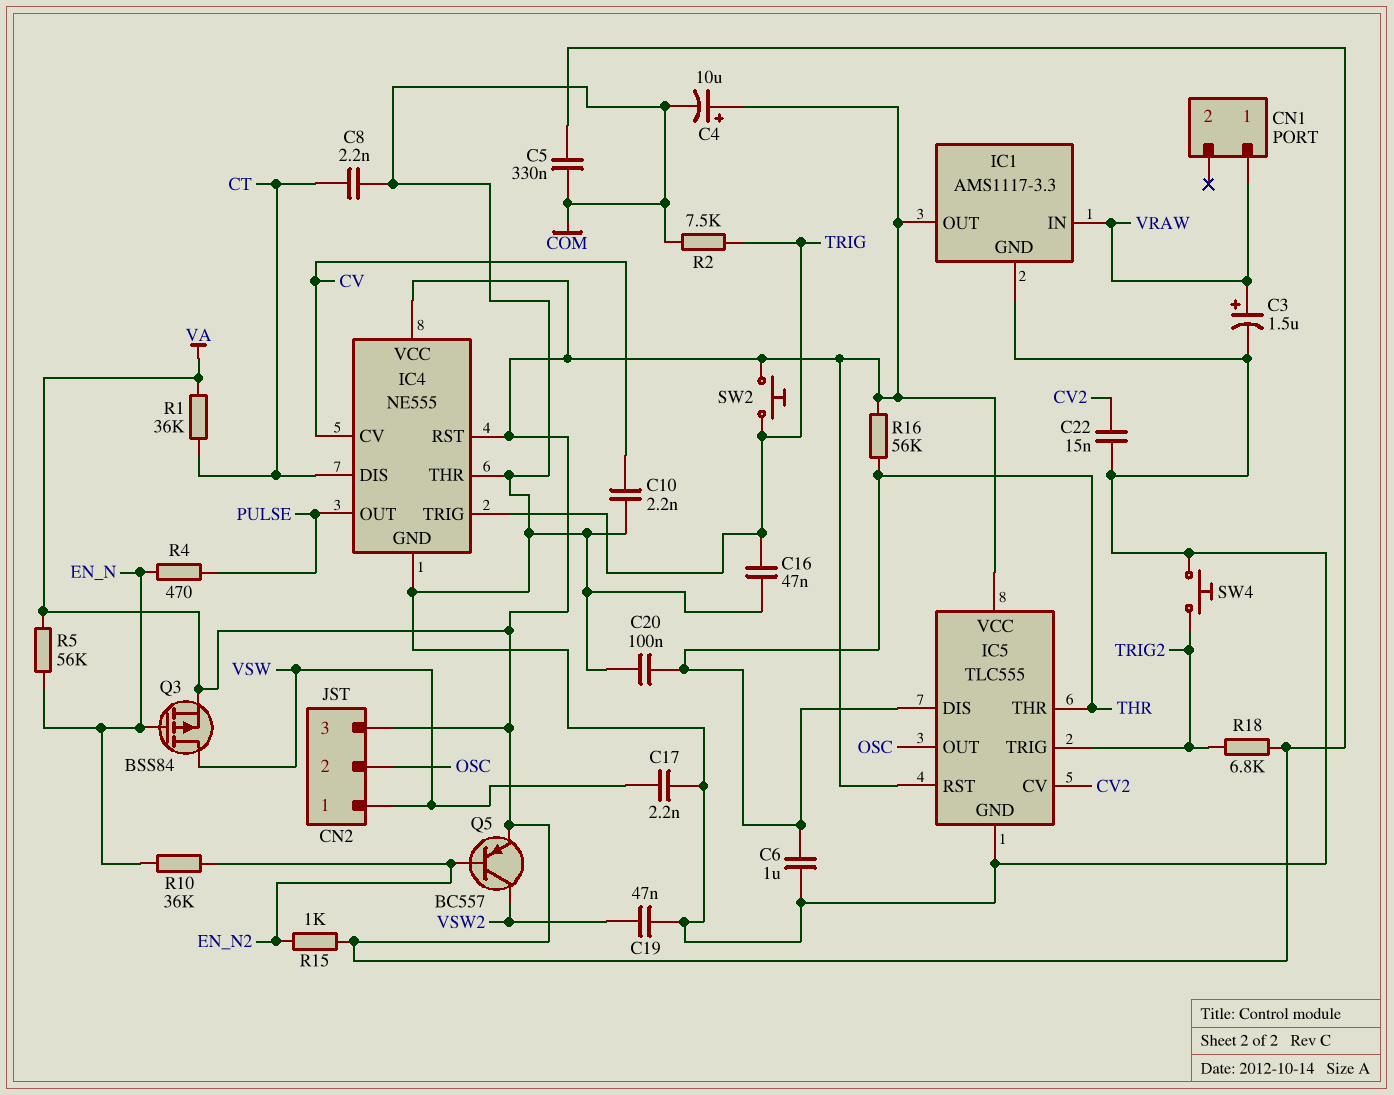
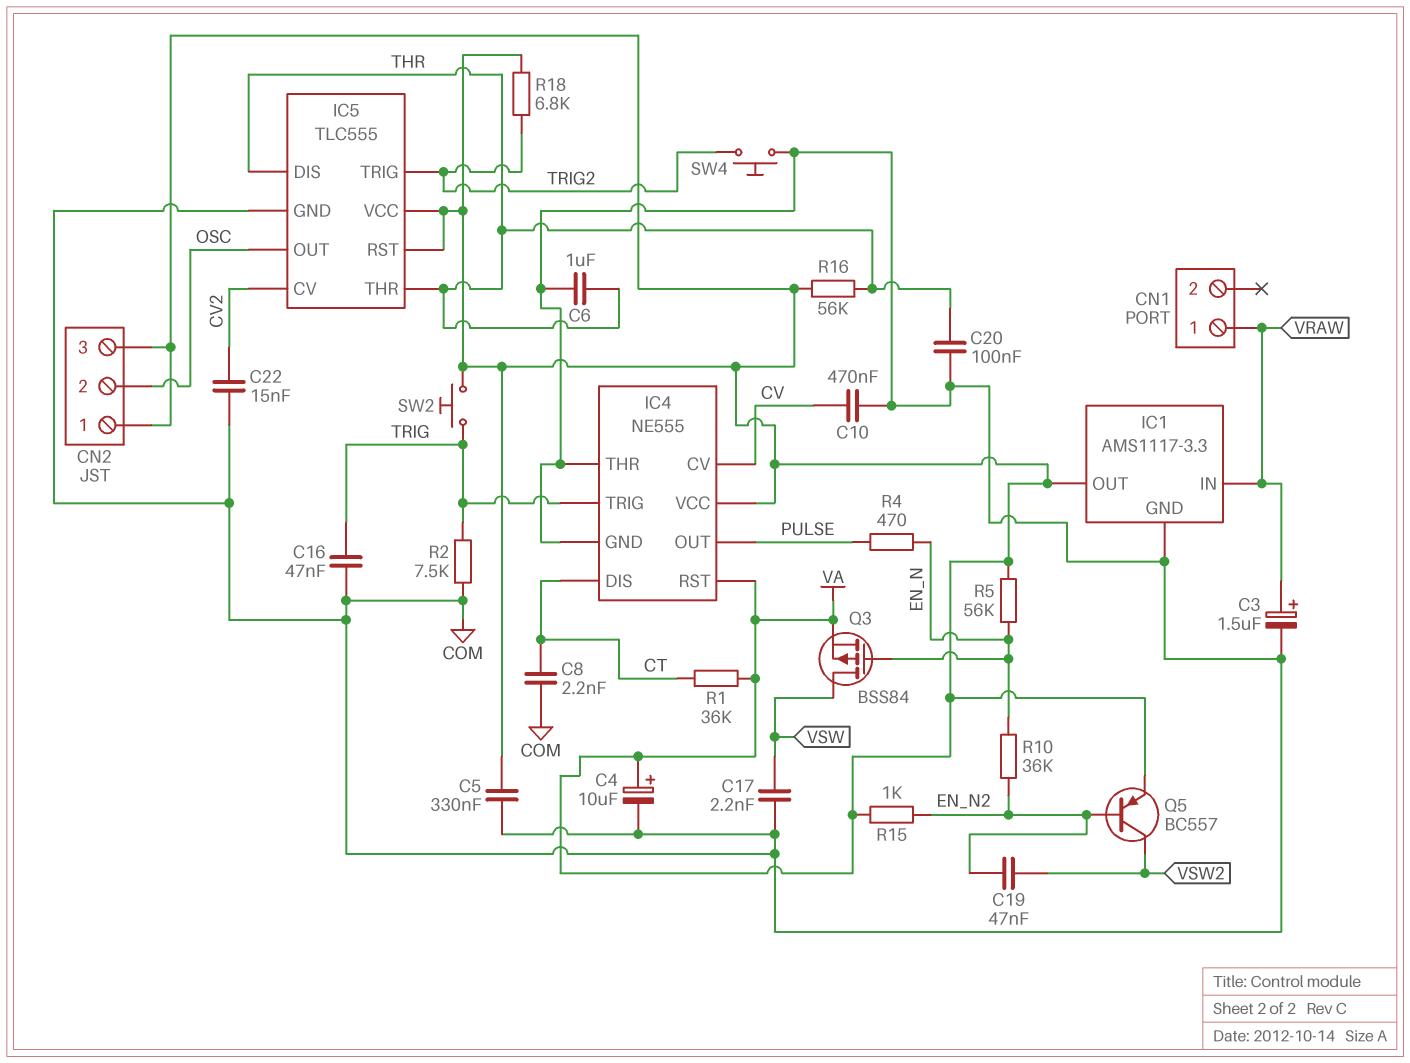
C10: 2.2nF (COM, CV) -> 470nF (COM, CV)
C19: 47nF (COM, VSW2) -> 47nF (EN_N2, VSW2)
CN2 pin 1: VSW -> VA

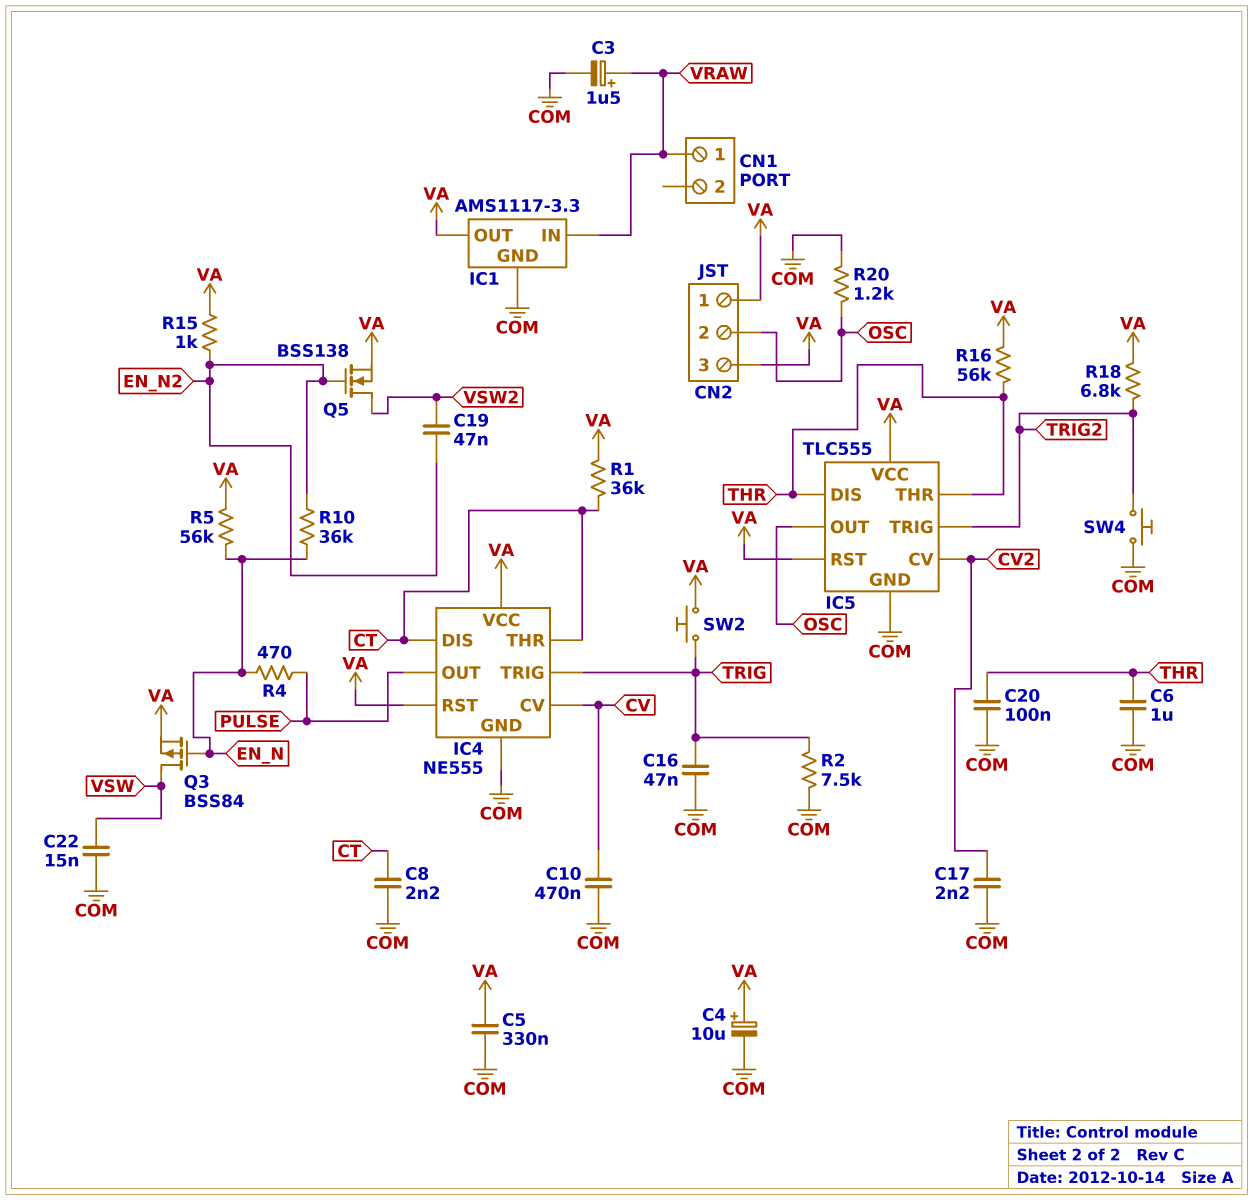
C17: 2.2nF (COM, VSW) -> 2.2nF (COM, CV2)
C22: 15nF (COM, CV2) -> 15nF (COM, VSW)
IC4 pin THR: COM -> CT
Q5: PNP BC557 (B EN_N2, C VSW2, E VA) -> NMOS BSS138 (G EN_N2, D VSW2, S VA)
R20: none -> 1.2k (COM, OSC)

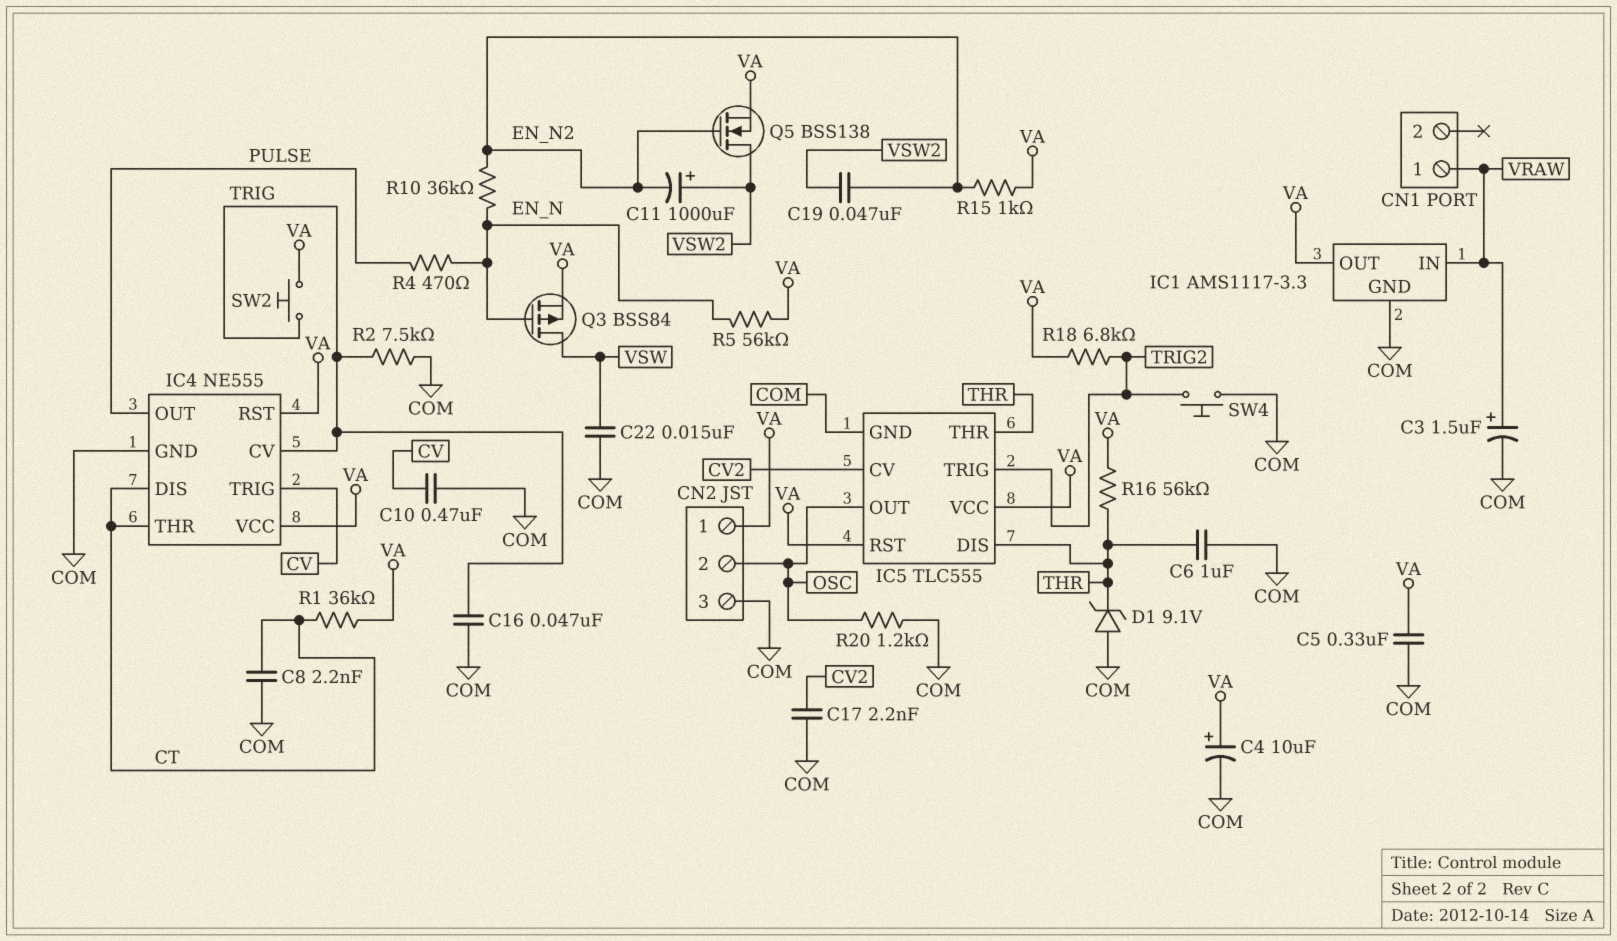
C11: none -> 1000uF (plus VSW2, minus EN_N2)
C20: 100nF (COM, THR) -> none
CN2 pin 3: VA -> COM
D1: none -> zener 9.1V (A COM, K THR)
IC4 pin CV: CV -> TRIG
IC4 pin TRIG: TRIG -> CV

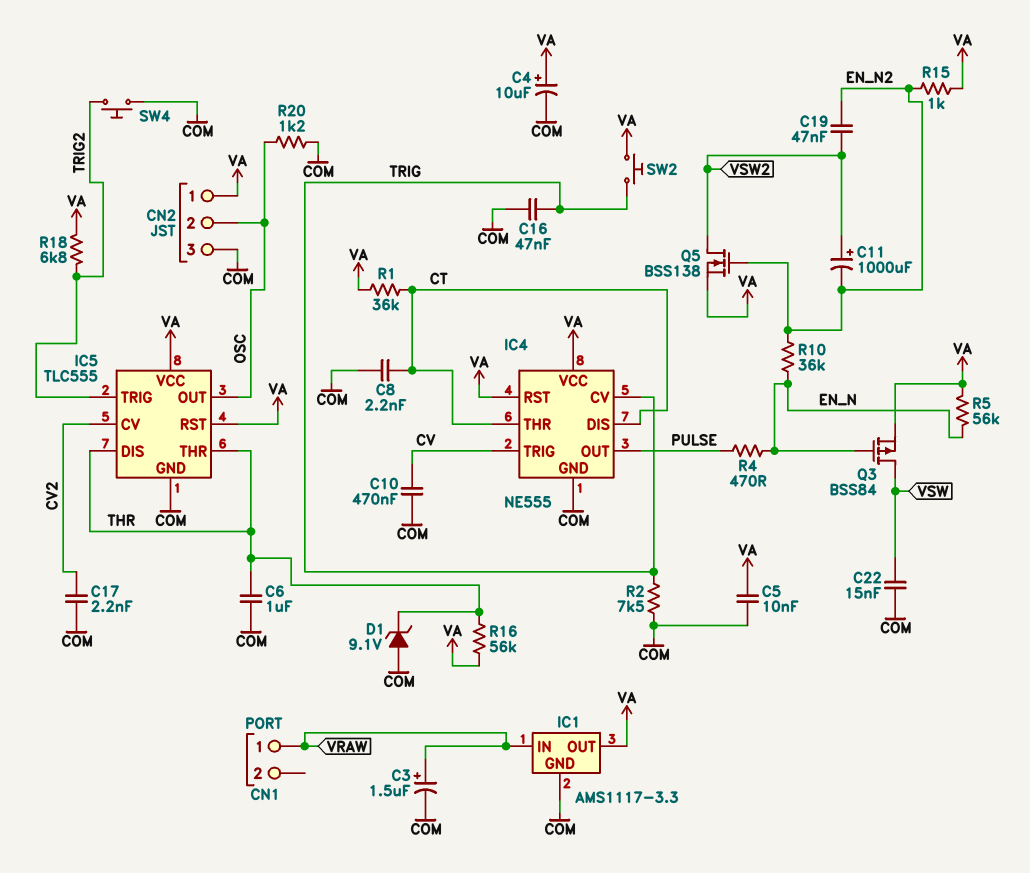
C5: 330nF (COM, VA) -> 10nF (COM, VA)

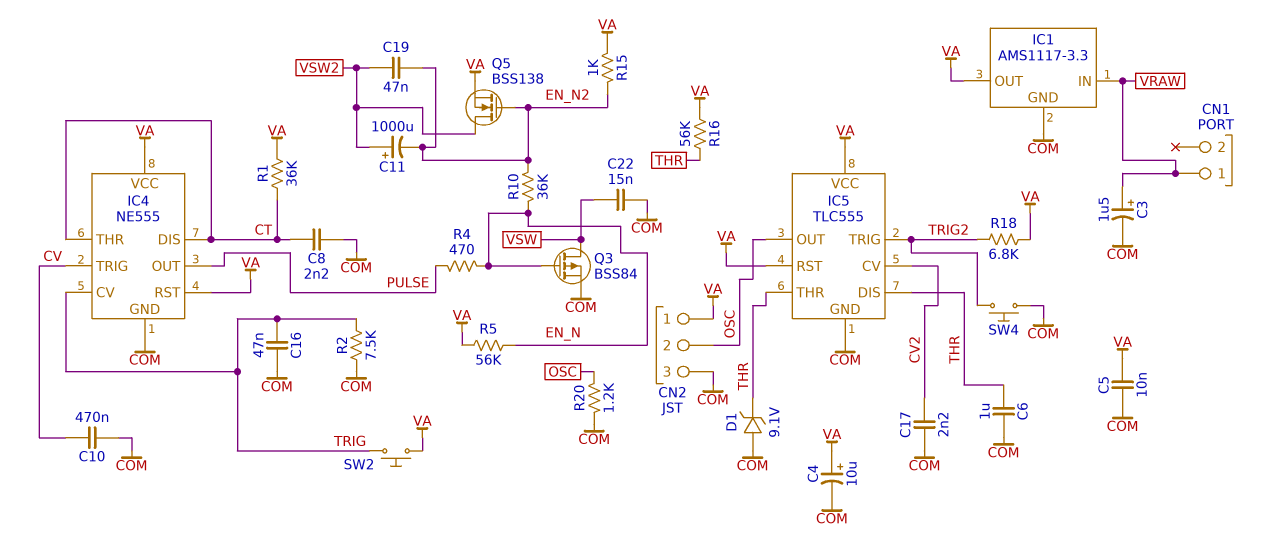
Q3: PMOS BSS84 (G EN_N, D VSW, S VA) -> PMOS BSS84 (G EN_N, D VSW, S COM)

